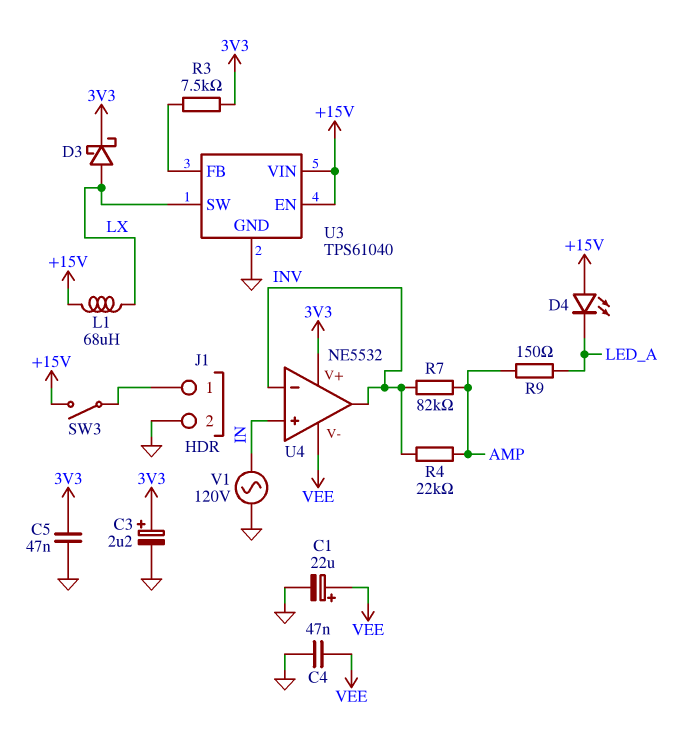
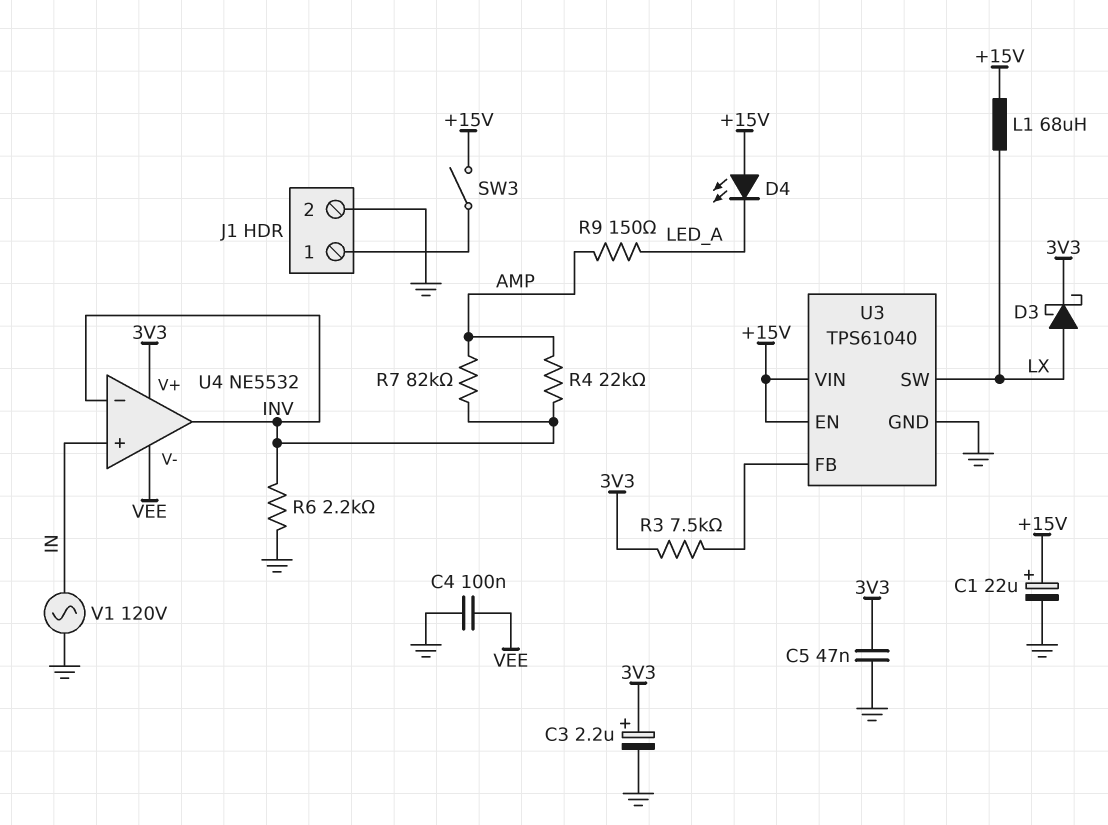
C1: 22uF (plus VEE, minus GND) -> 22uF (plus +15V, minus GND)
C4: 47nF (GND, VEE) -> 100nF (GND, VEE)
R6: none -> 2.2k (GND, INV)

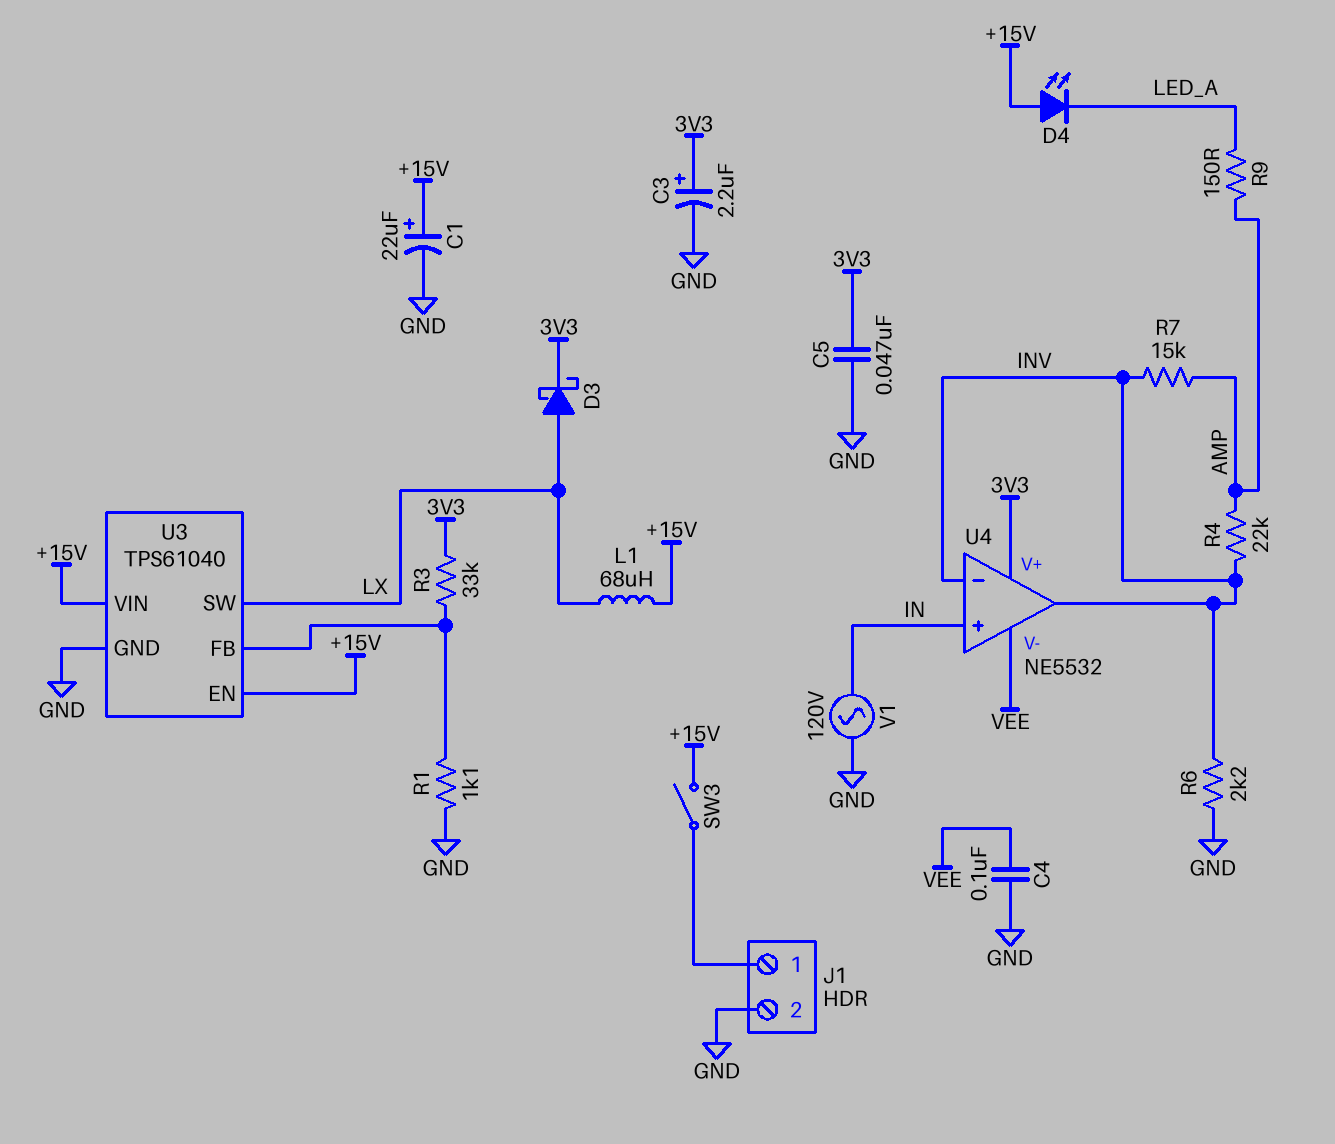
R1: none -> 1.1k (GND, U3/FB)
R3: 7.5k (3V3, U3/FB) -> 33k (3V3, U3/FB)
R7: 82k (AMP, INV) -> 15k (AMP, INV)

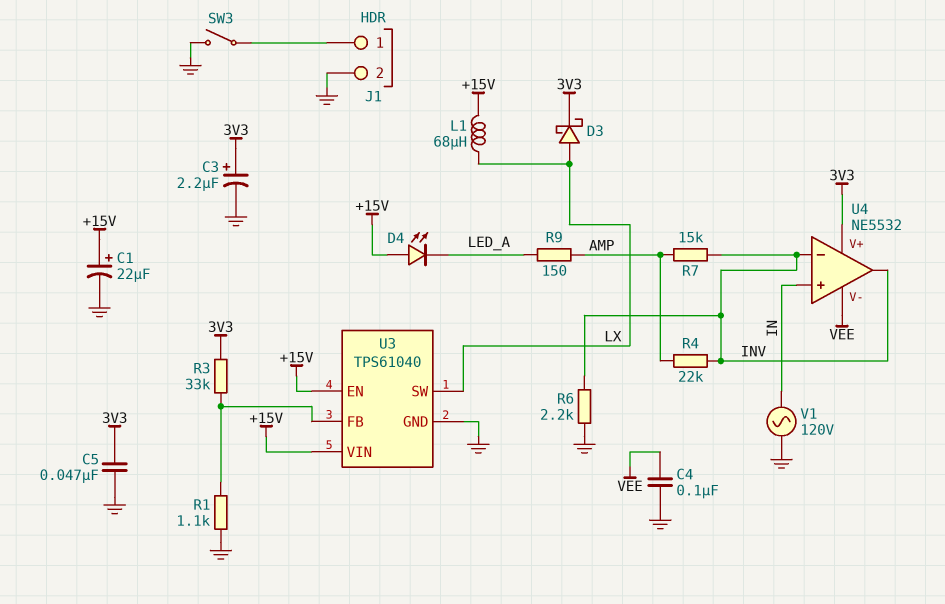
SW3: switch (+15V, J1/1) -> switch (GND, J1/1)

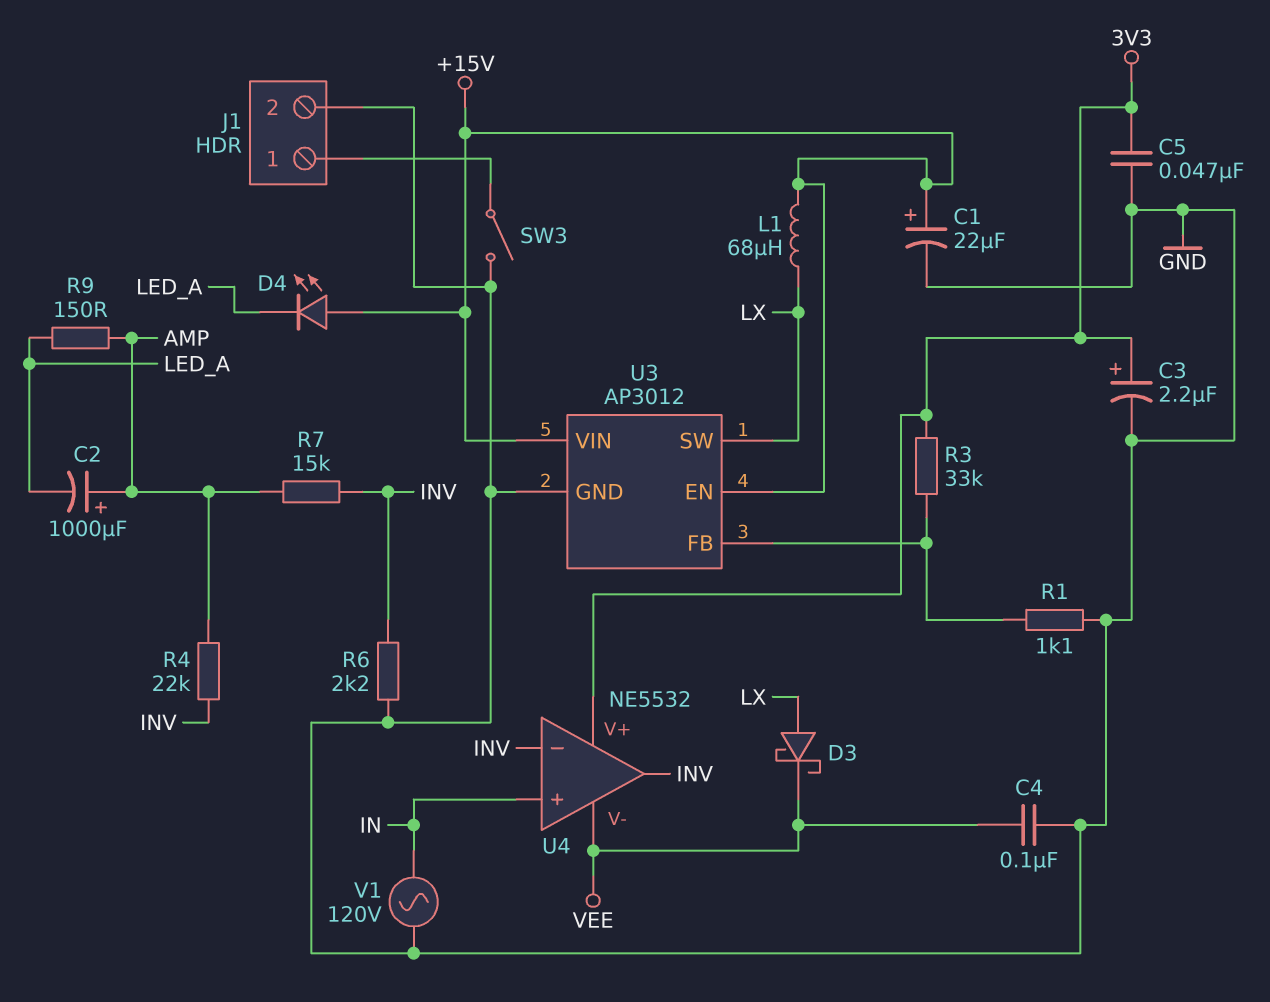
C2: none -> 1000uF (plus AMP, minus LED_A)
D3: schottky (A LX, K 3V3) -> schottky (A LX, K VEE)
U3: TPS61040 -> AP3012

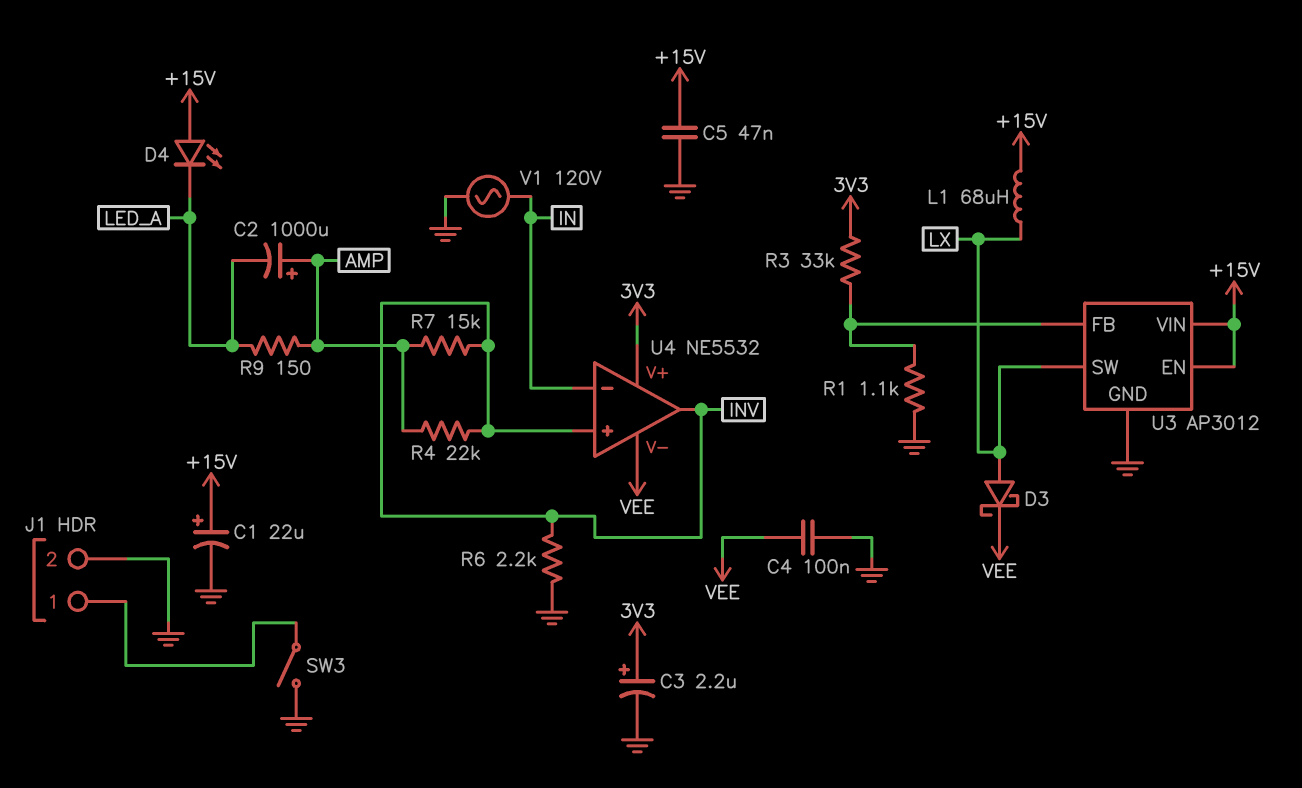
C5: 47nF (3V3, GND) -> 47nF (+15V, GND)
U4 pin in+: IN -> INV
U4 pin in-: INV -> IN

